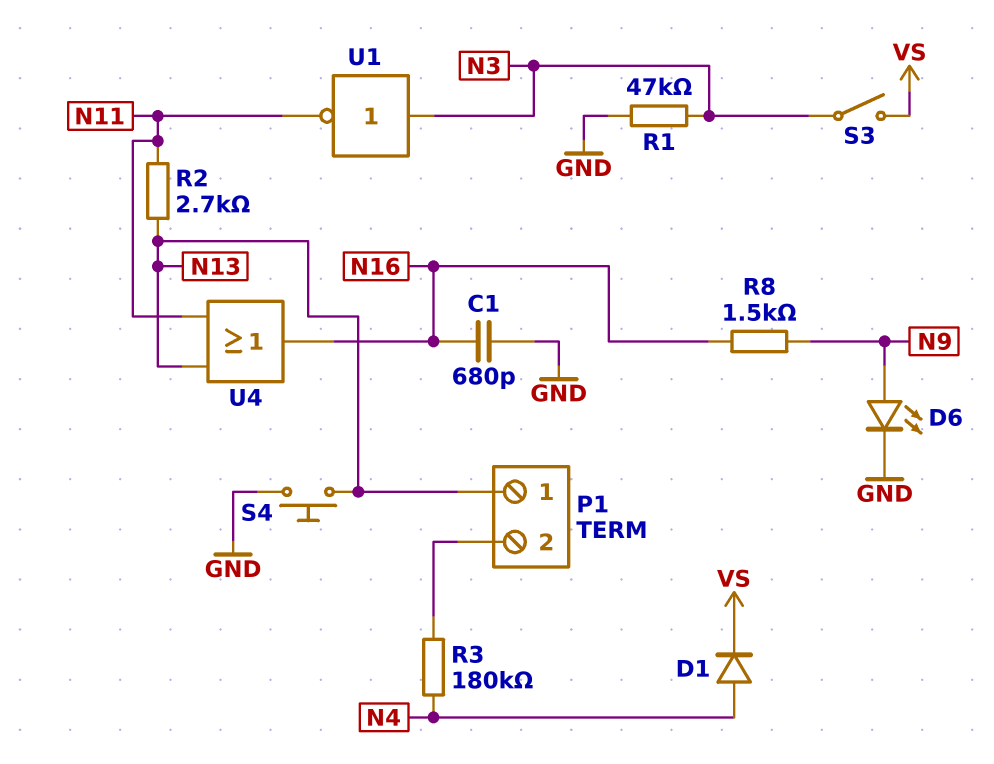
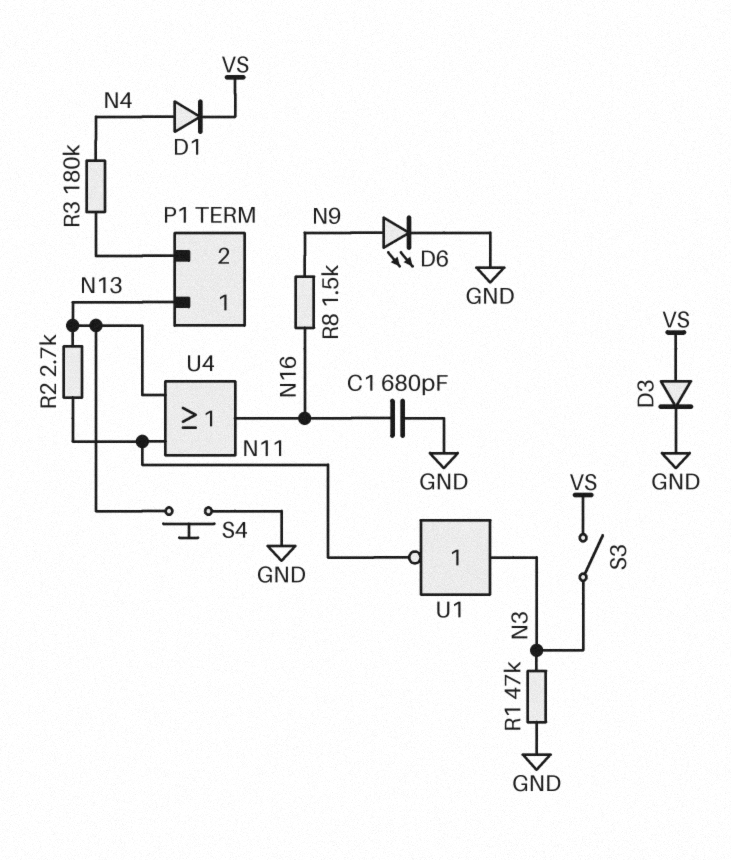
D3: none -> diode (A VS, K GND)

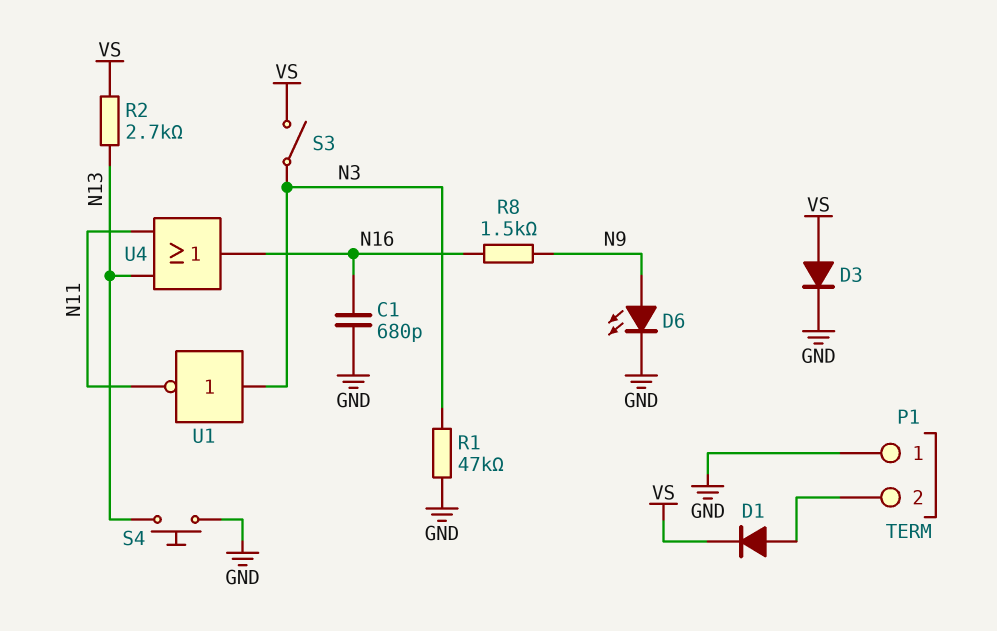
D1: diode (A N4, K VS) -> diode (A P1/2, K VS)
P1 pin 1: N13 -> GND
R2: 2.7k (N11, N13) -> 2.7k (N13, VS)
R3: 180k (N4, P1/2) -> none

